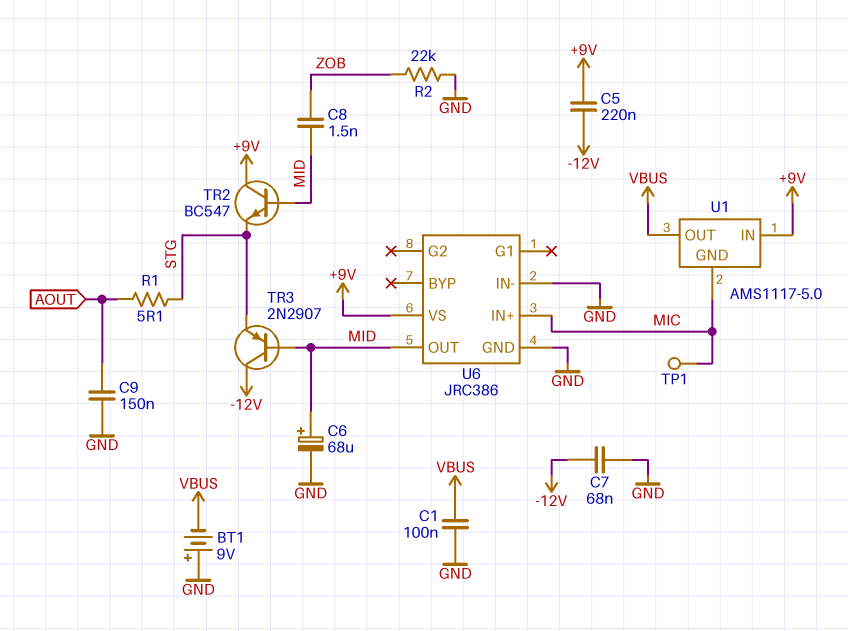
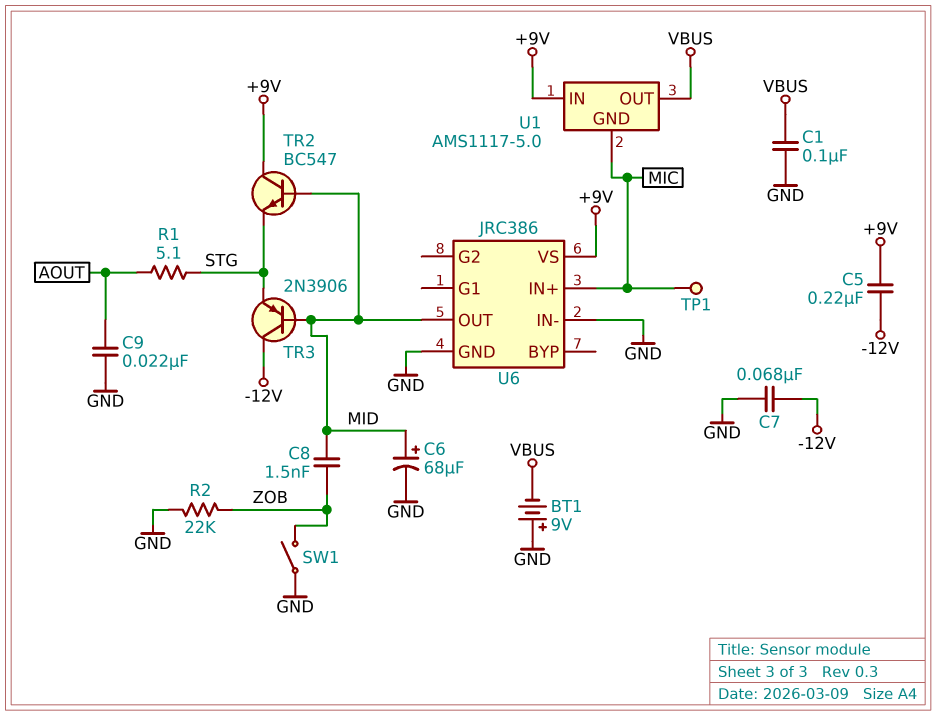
C9: 150nF (AOUT, GND) -> 22nF (AOUT, GND)
SW1: none -> switch (GND, ZOB)
TR3: PNP 2N2907 (B MID, C -12V, E STG) -> PNP 2N3906 (B MID, C -12V, E STG)

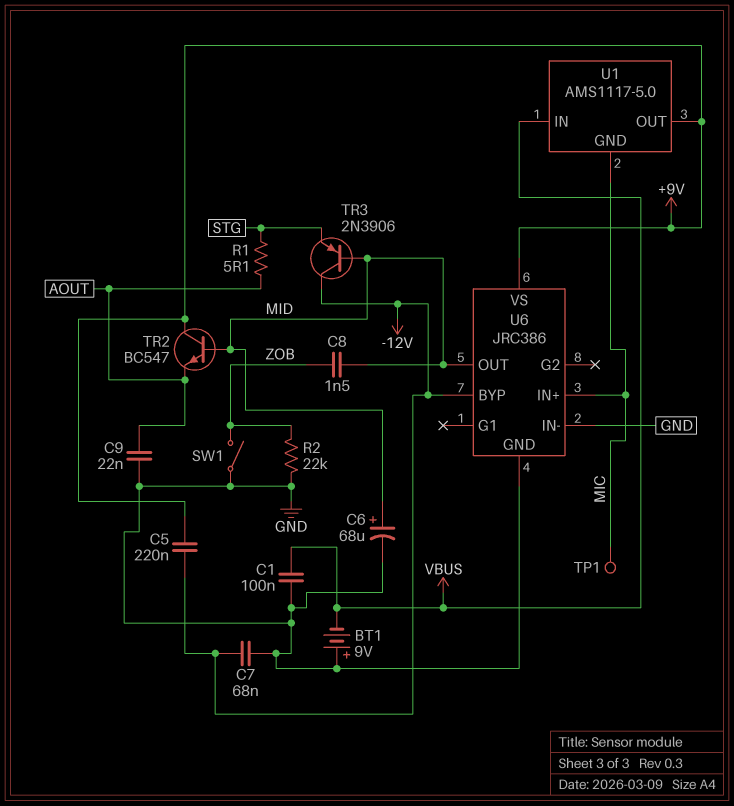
TR2: NPN BC547 (B MID, C +9V, E STG) -> NPN BC547 (B MID, C +9V, E AOUT)
U1 pin IN: +9V -> VBUS
U1 pin OUT: VBUS -> +9V
U6 pin BYP: none -> -12V

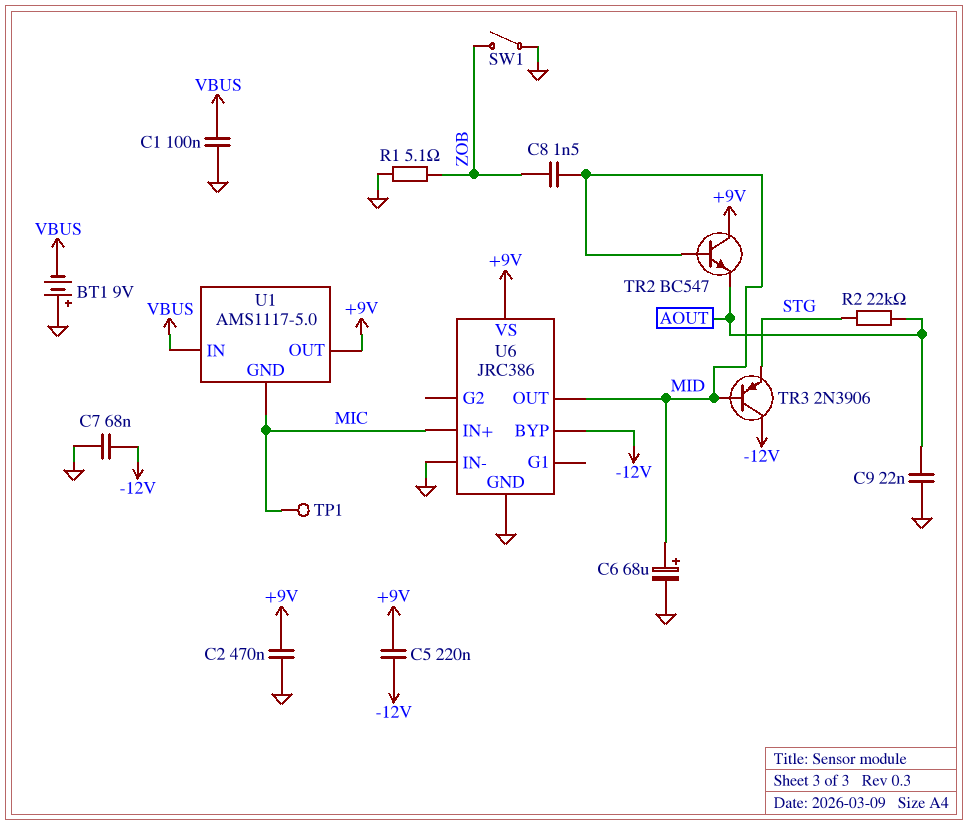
C2: none -> 470nF (+9V, GND)
R1: 5.1 (AOUT, STG) -> 5.1 (GND, ZOB)
R2: 22k (GND, ZOB) -> 22k (AOUT, STG)

